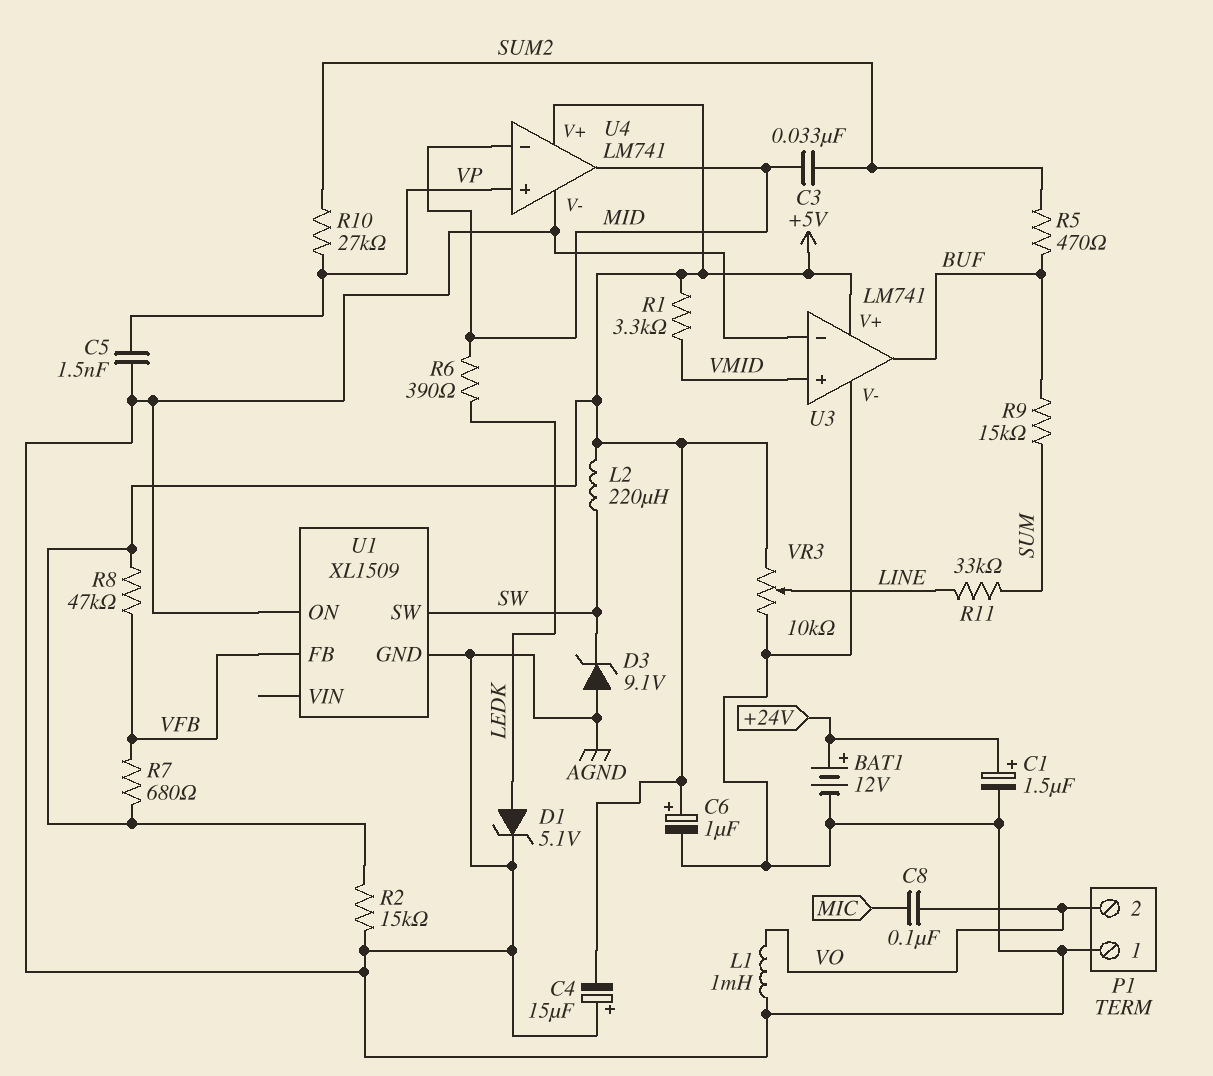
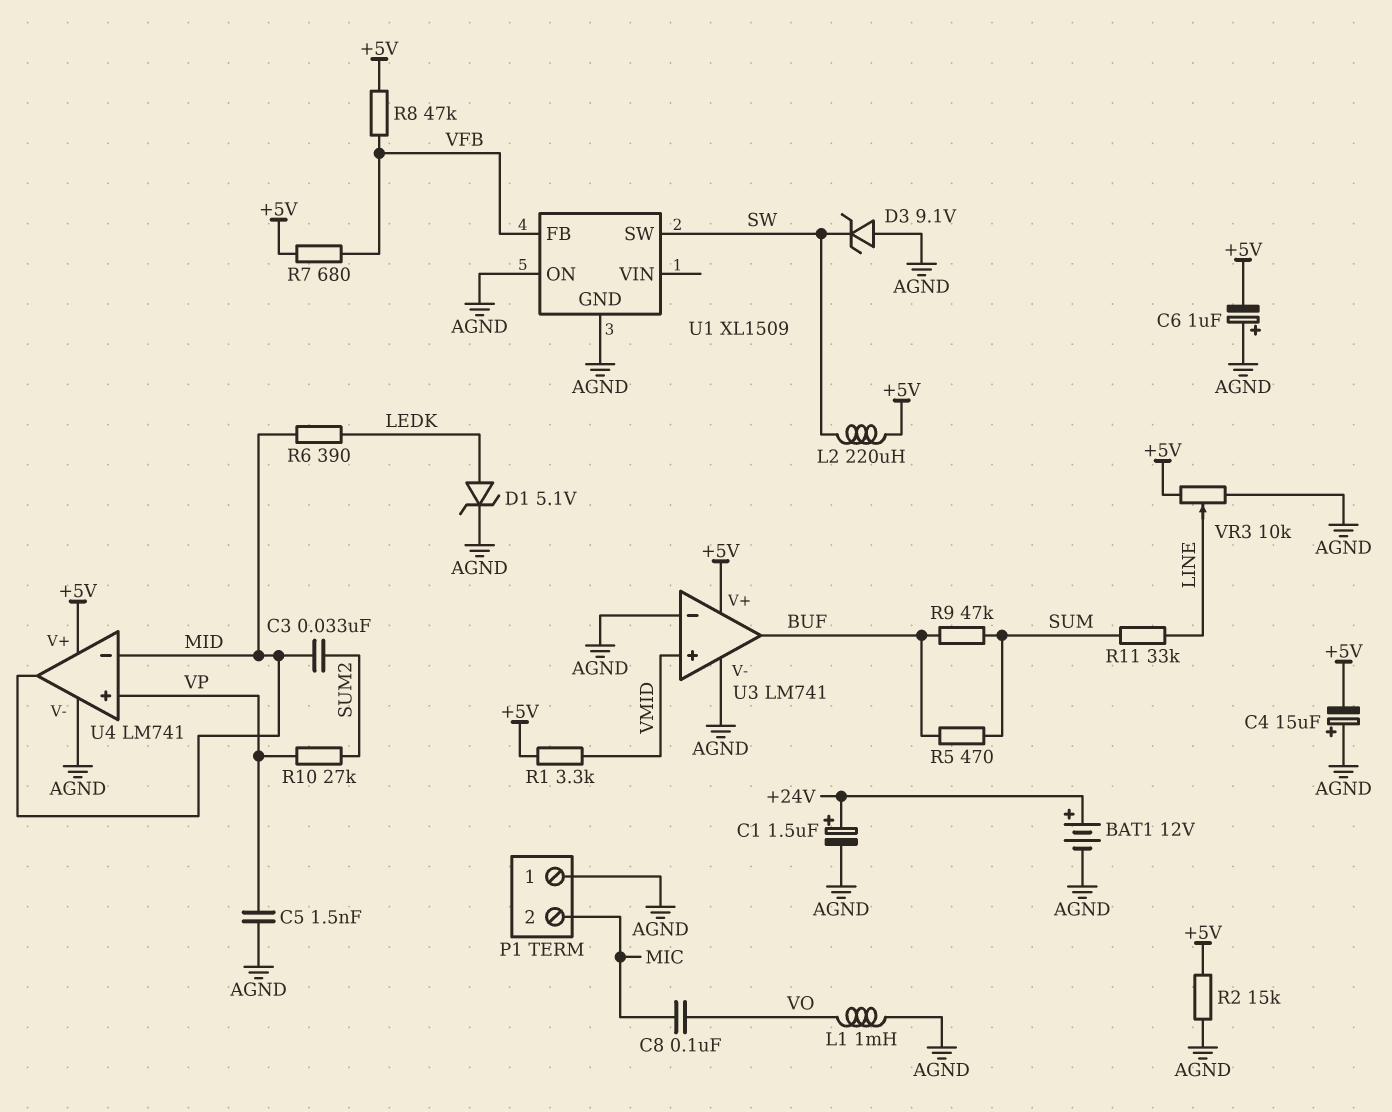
C6: 1uF (plus +5V, minus AGND) -> 1uF (plus AGND, minus +5V)
P1 pin 2: VO -> MIC
R5: 470 (BUF, SUM2) -> 470 (BUF, SUM)
R9: 15k (BUF, SUM) -> 47k (BUF, SUM)

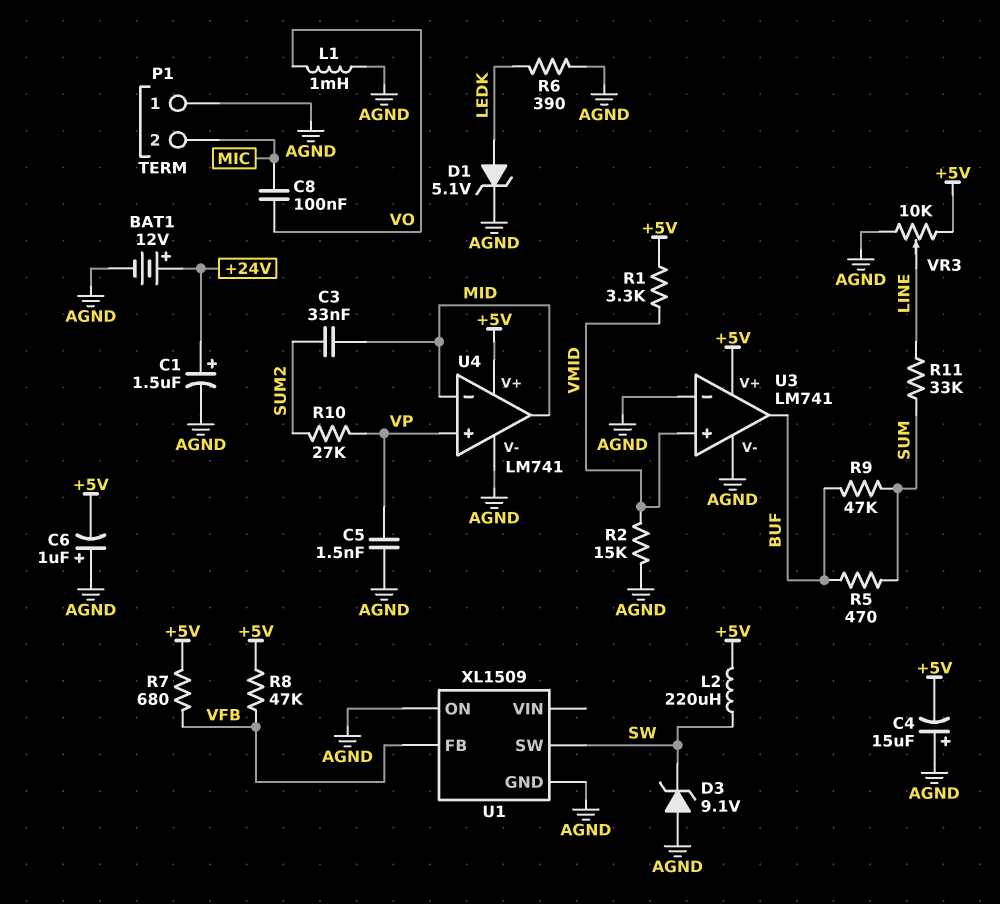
R2: 15k (+5V, AGND) -> 15k (AGND, VMID)
R6: 390 (LEDK, MID) -> 390 (AGND, LEDK)

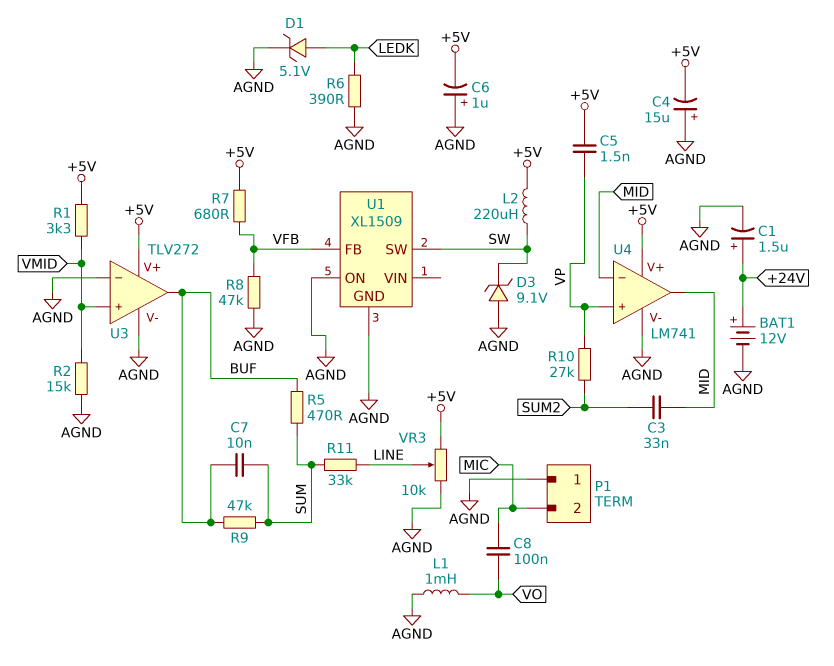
C5: 1.5nF (AGND, VP) -> 1.5nF (+5V, VP)
C7: none -> 10nF (BUF, SUM)
R8: 47k (+5V, VFB) -> 47k (AGND, VFB)
U3: LM741 -> TLV272

